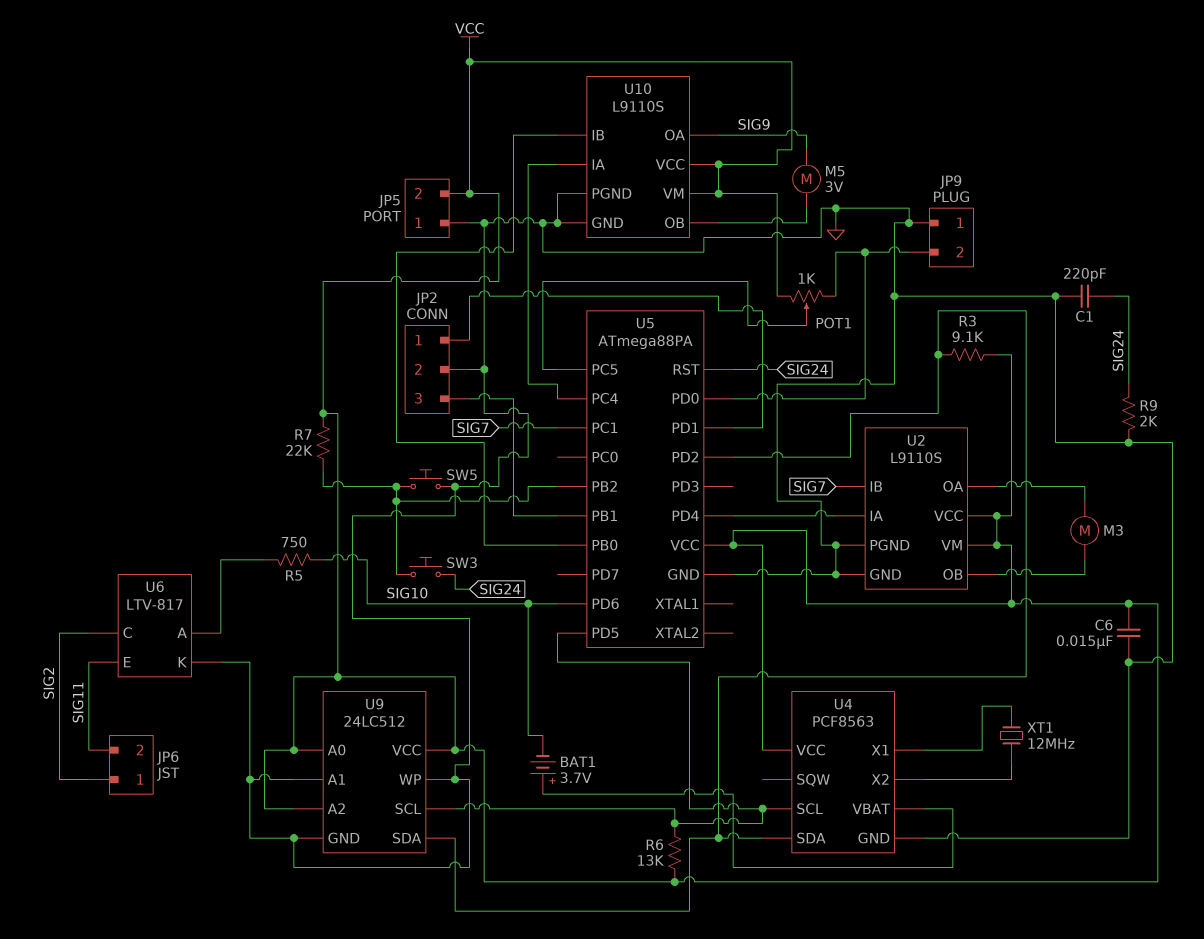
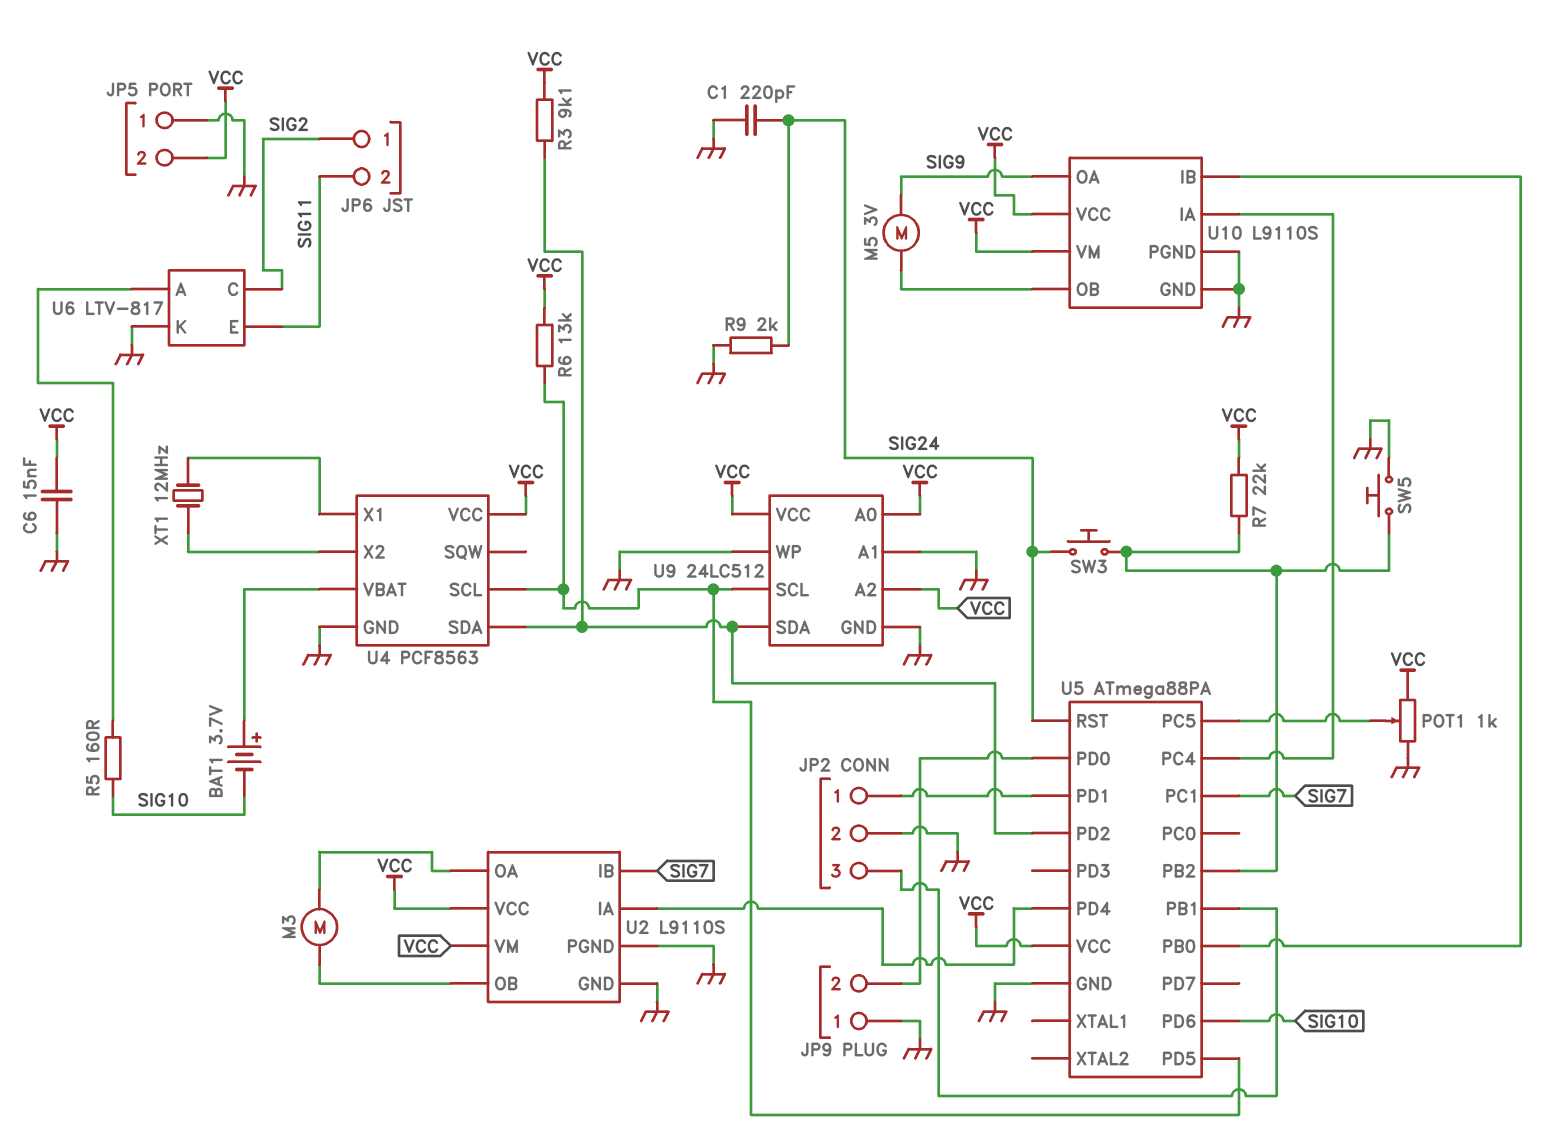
POT1: 1k (JP9/2, VCC, wiper U5/PC5) -> 1k (GND, VCC, wiper U5/PC5)
R5: 750 (SIG10, U6/A) -> 160 (SIG10, U6/A)

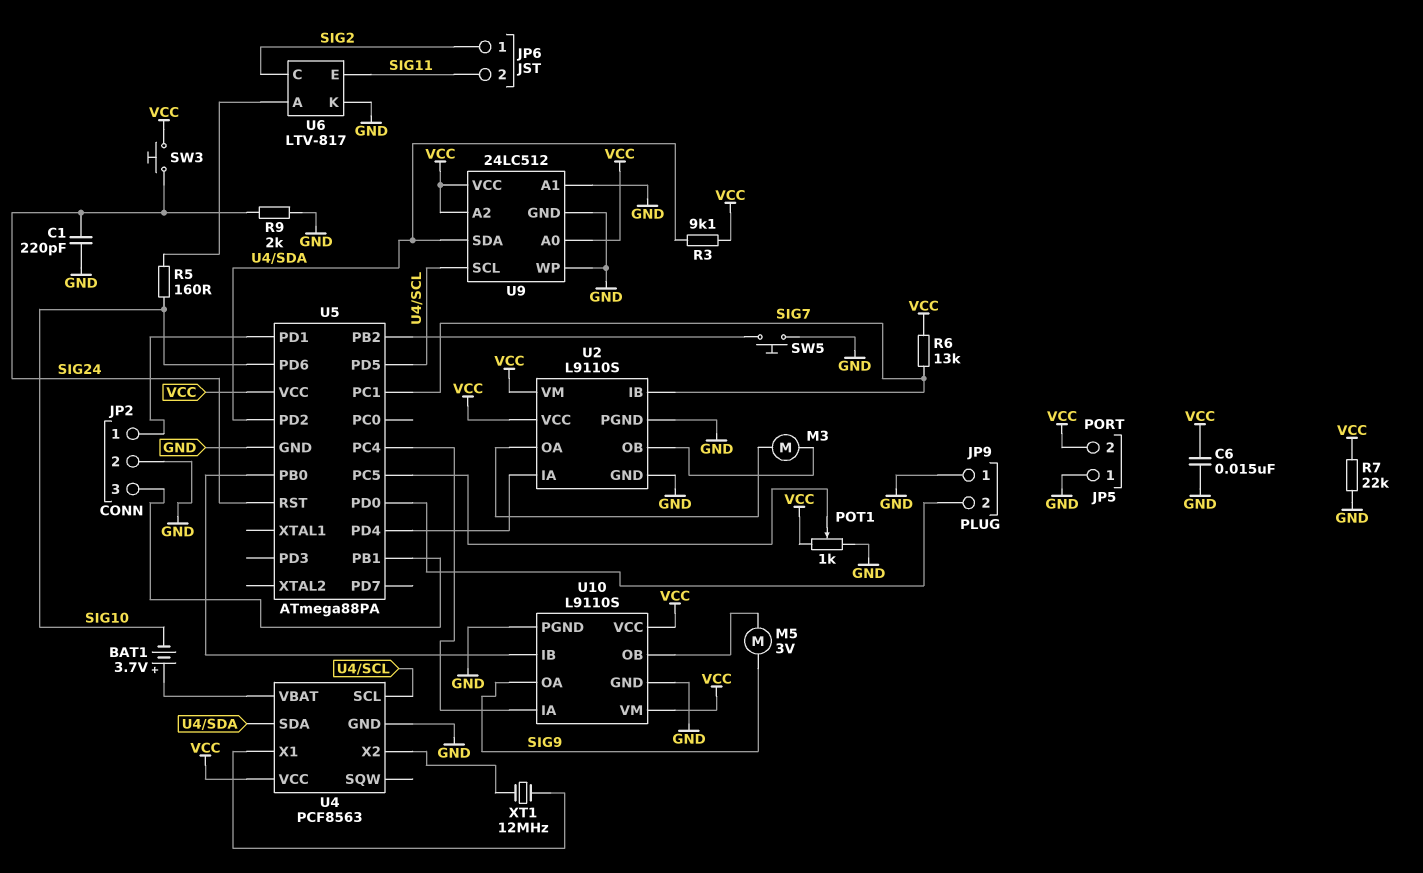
R6: 13k (U4/SCL, VCC) -> 13k (SIG7, VCC)
R7: 22k (U5/PB2, VCC) -> 22k (GND, VCC)
SW3: button (SIG24, U5/PB2) -> button (SIG24, VCC)

